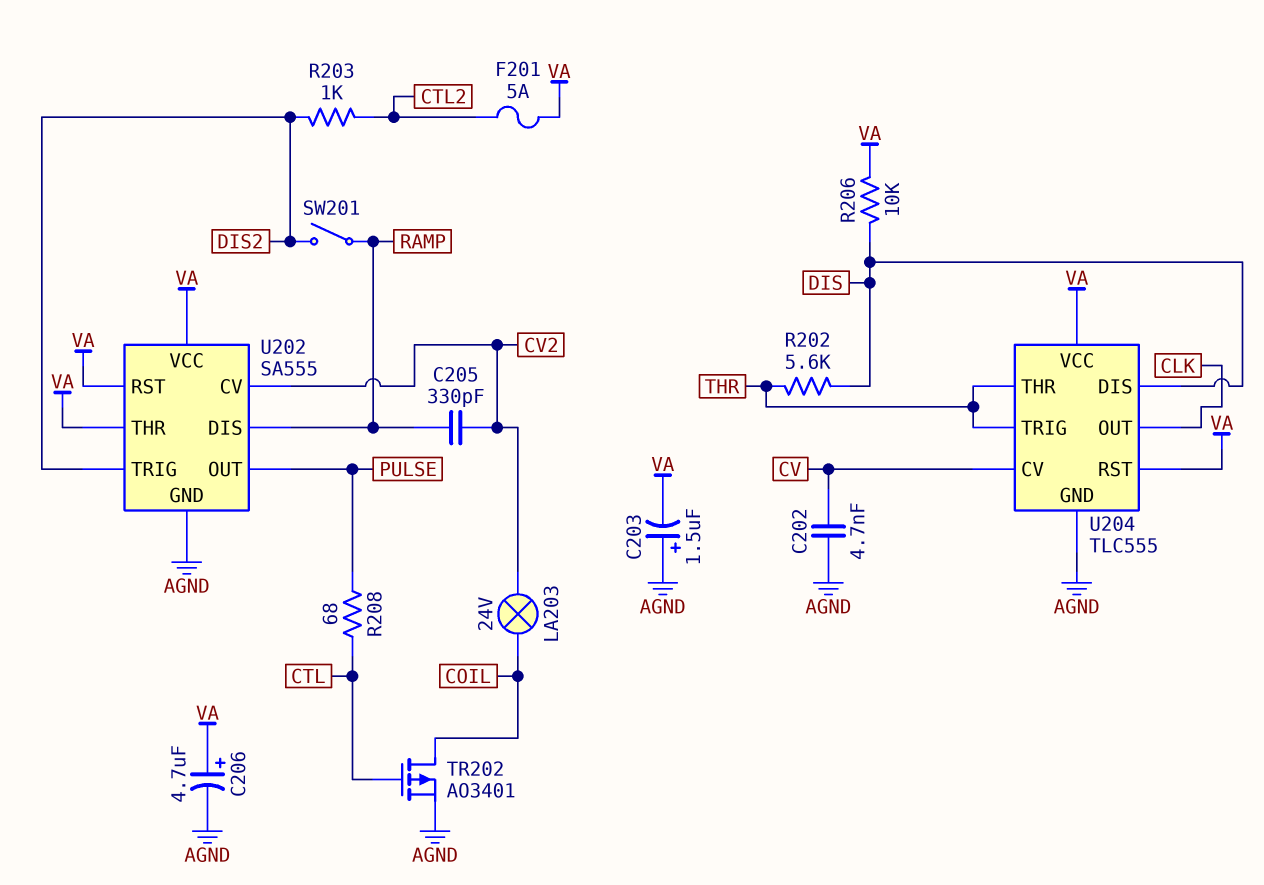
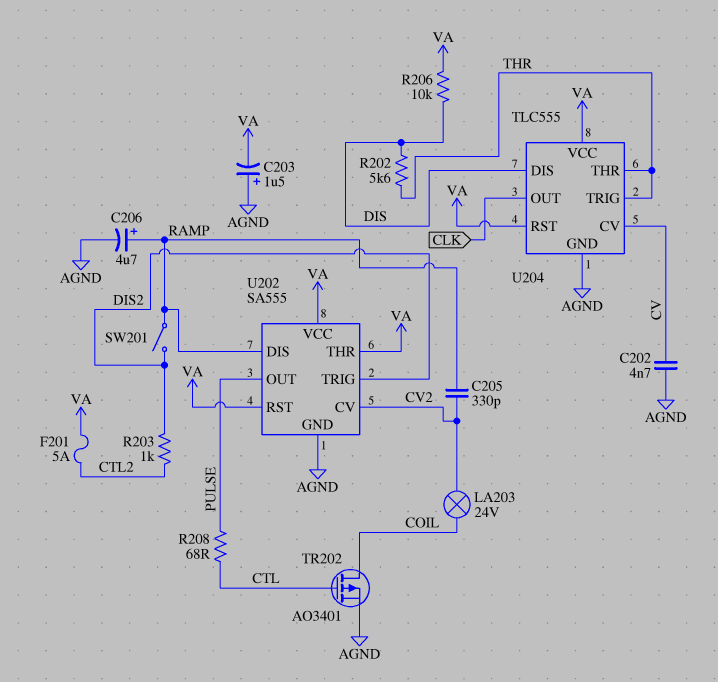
C206: 4.7uF (plus VA, minus AGND) -> 4.7uF (plus RAMP, minus AGND)

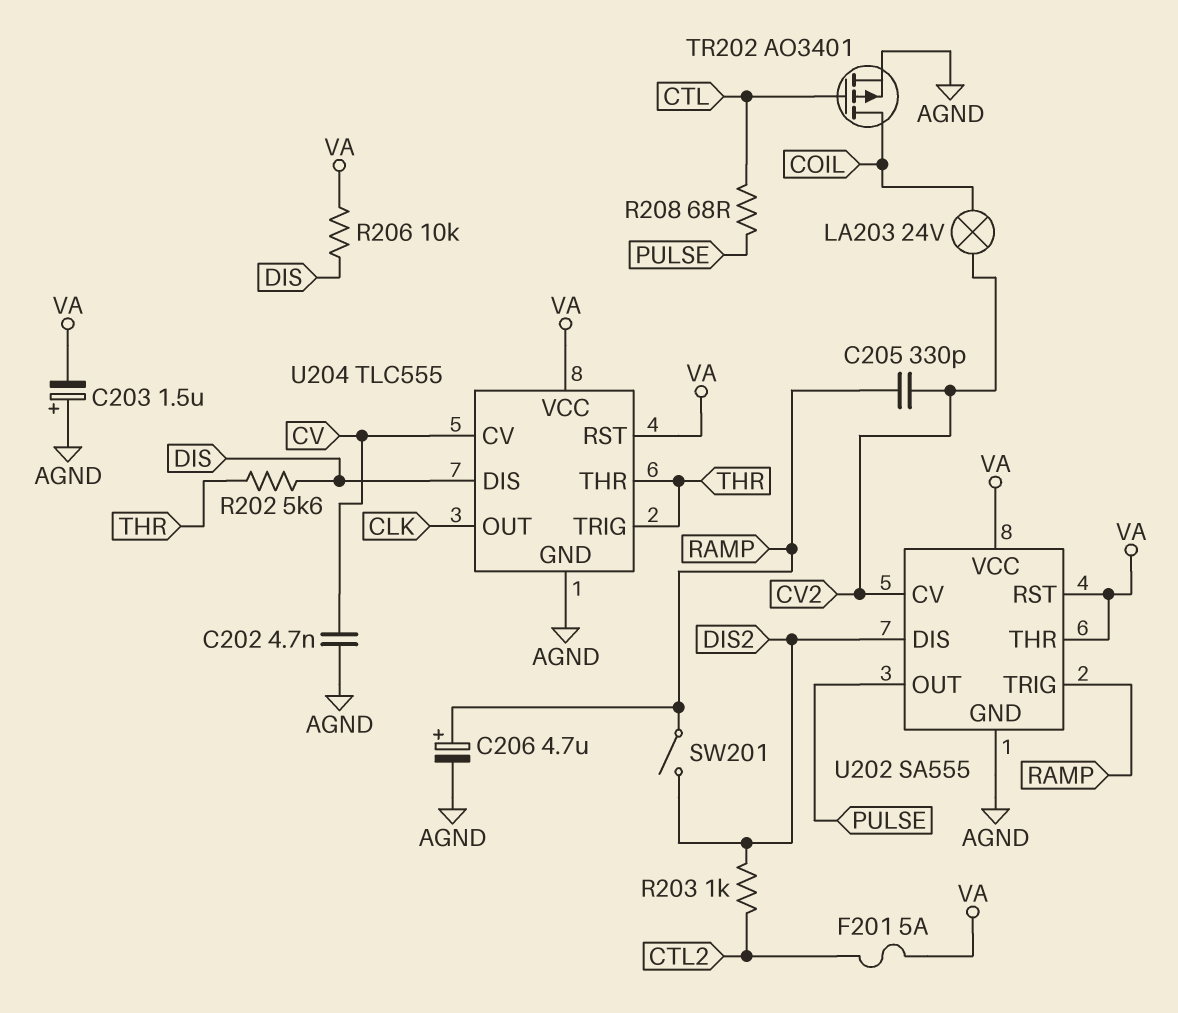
U202 pin DIS: RAMP -> DIS2
U202 pin TRIG: DIS2 -> RAMP

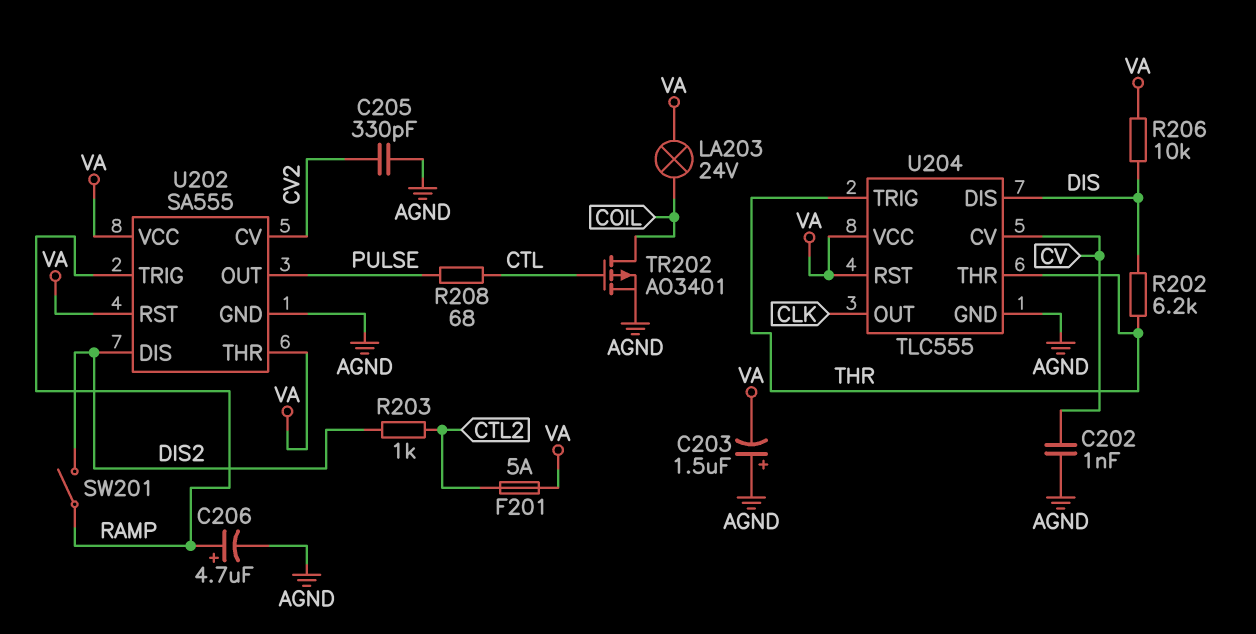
C202: 4.7nF (AGND, CV) -> 1nF (AGND, CV)
C205: 330pF (CV2, RAMP) -> 330pF (AGND, CV2)
LA203: lamp 24V (COIL, CV2) -> lamp 24V (COIL, VA)
R202: 5.6k (DIS, THR) -> 6.2k (DIS, THR)

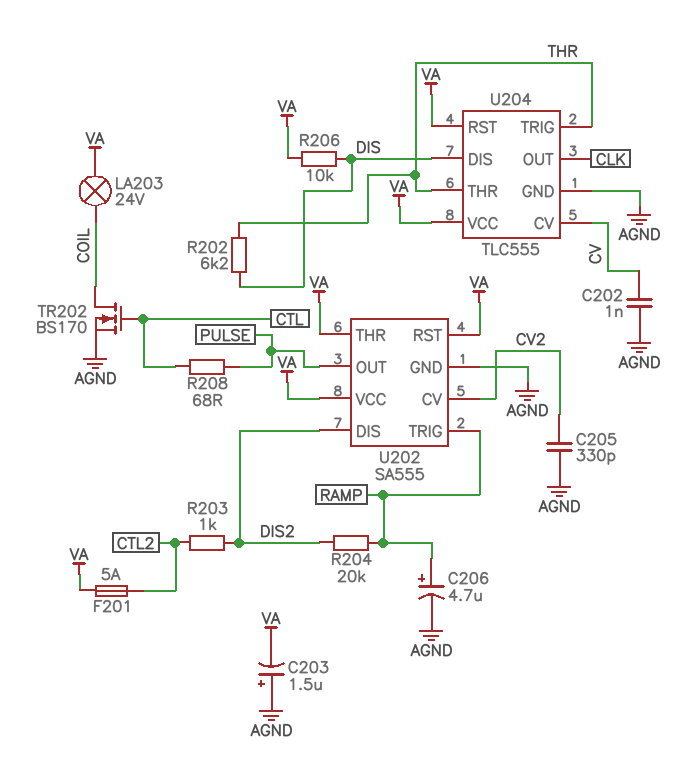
R204: none -> 20k (DIS2, RAMP)
SW201: switch (DIS2, RAMP) -> none
TR202: PMOS AO3401 (G CTL, D COIL, S AGND) -> NMOS BS170 (G CTL, D COIL, S AGND)

